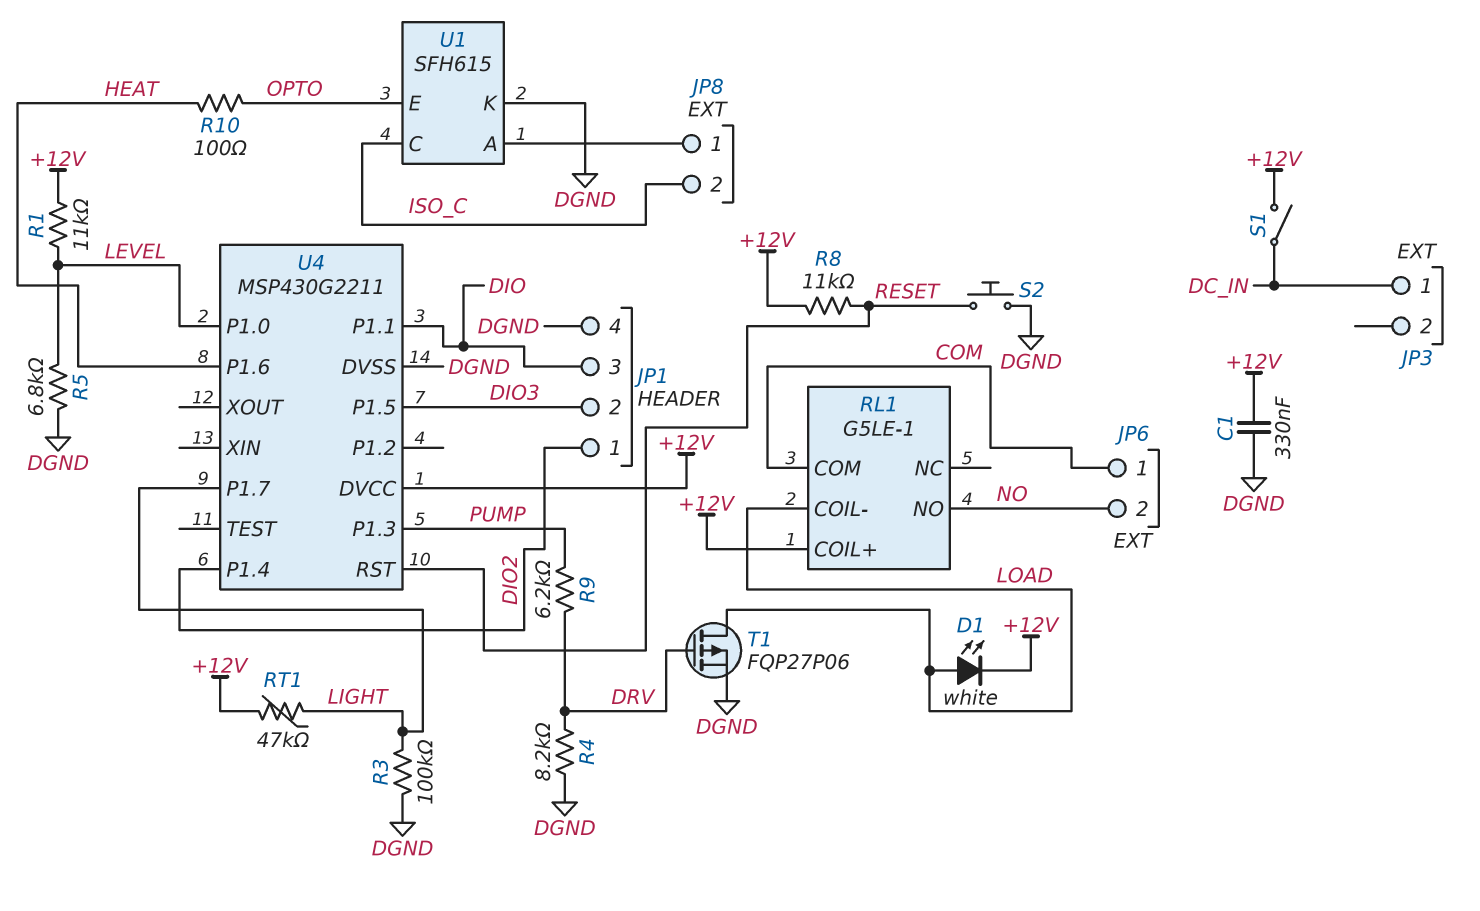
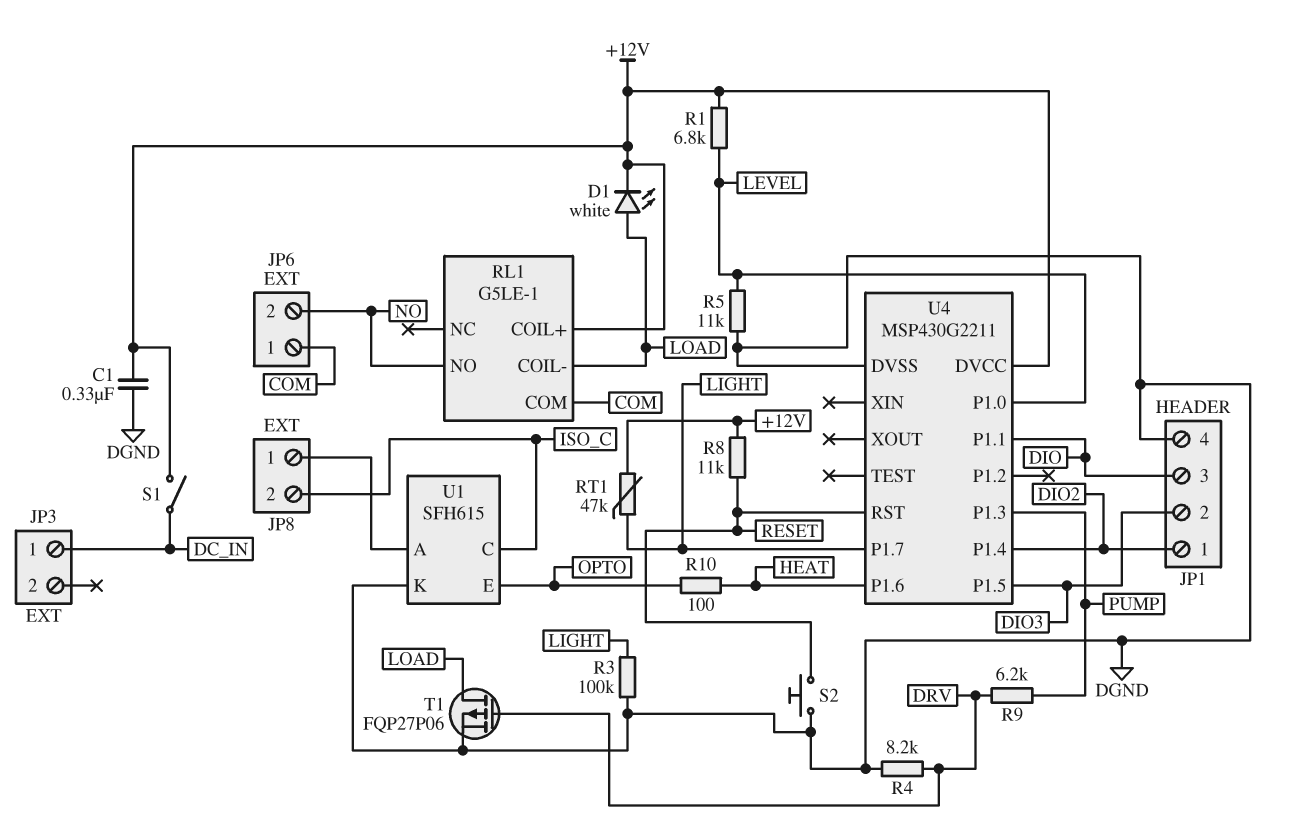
R1: 11k (+12V, LEVEL) -> 6.8k (+12V, LEVEL)
R5: 6.8k (DGND, LEVEL) -> 11k (DGND, LEVEL)

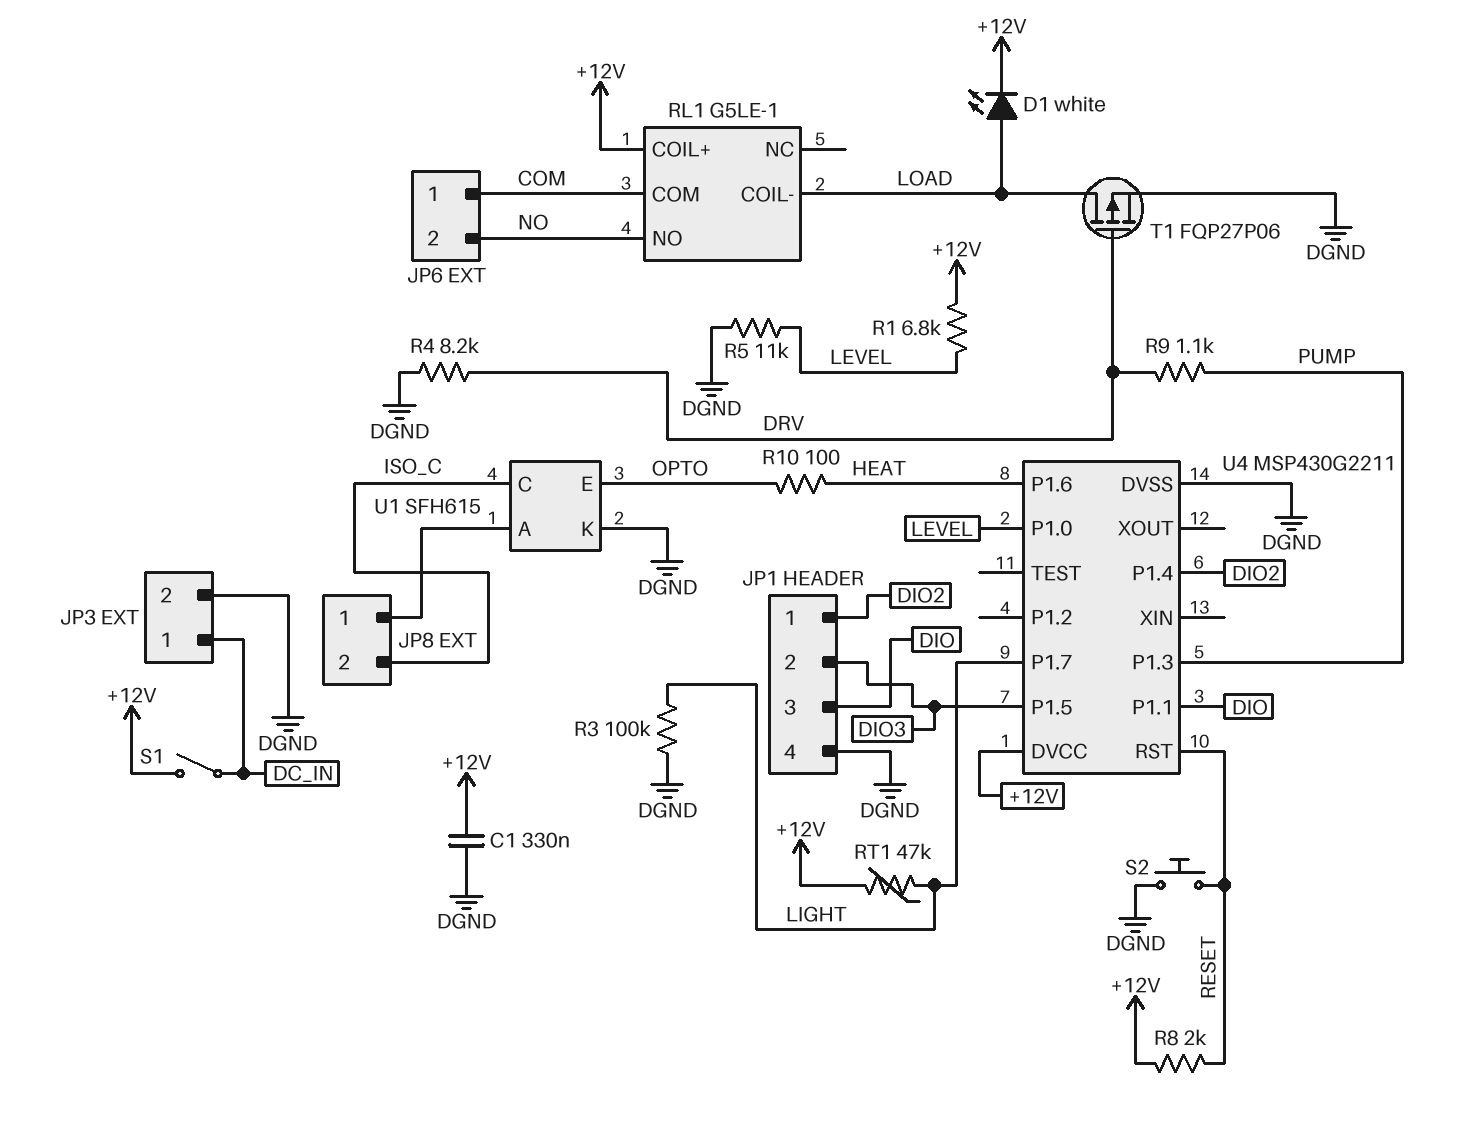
JP3 pin 2: none -> DGND
R8: 11k (+12V, RESET) -> 2k (+12V, RESET)
R9: 6.2k (DRV, PUMP) -> 1.1k (DRV, PUMP)

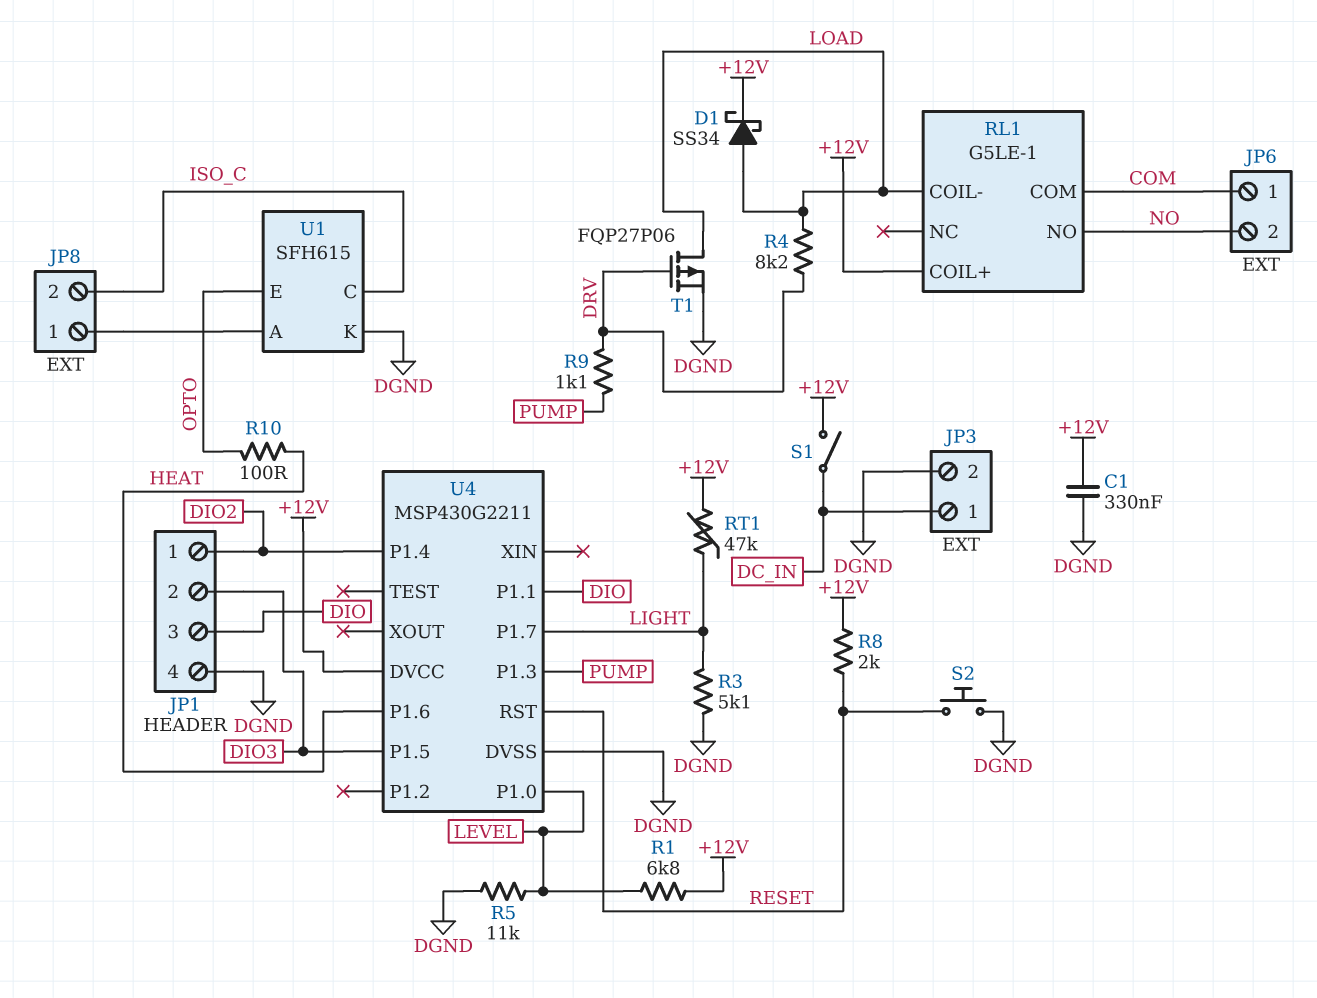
D1: LED white (A LOAD, K +12V) -> schottky SS34 (A LOAD, K +12V)
R3: 100k (DGND, LIGHT) -> 5.1k (DGND, LIGHT)
R4: 8.2k (DGND, DRV) -> 8.2k (DRV, LOAD)

